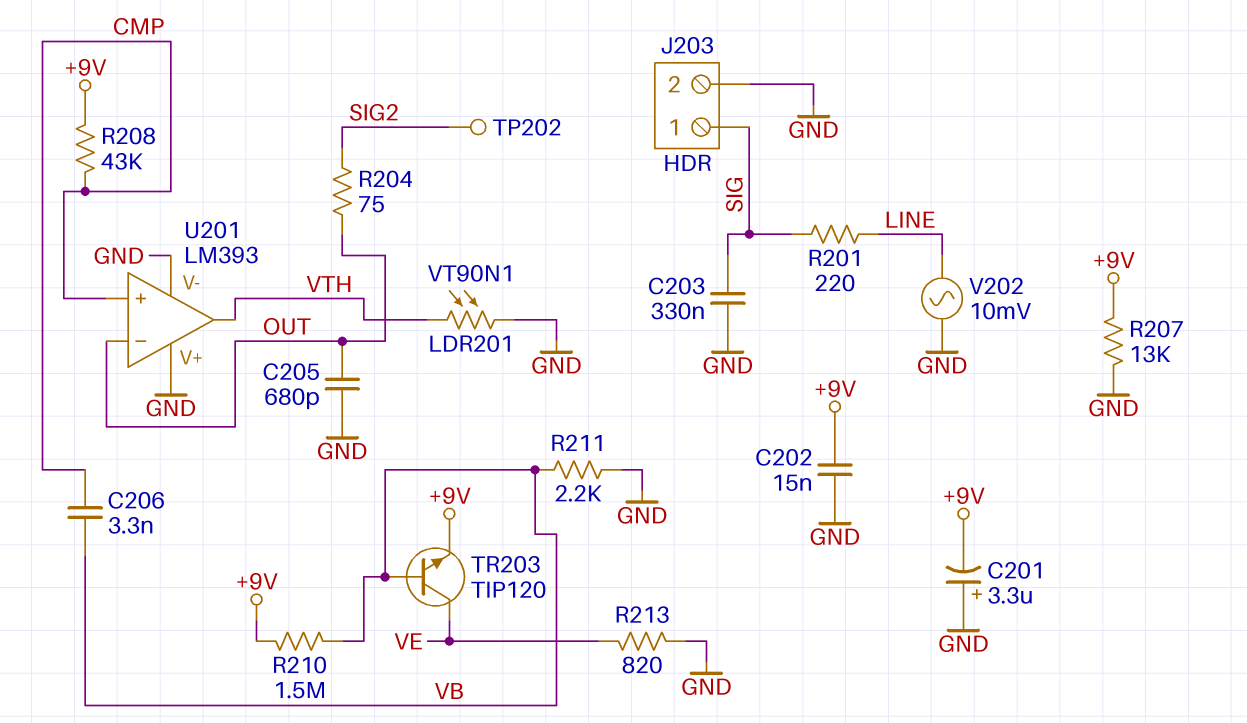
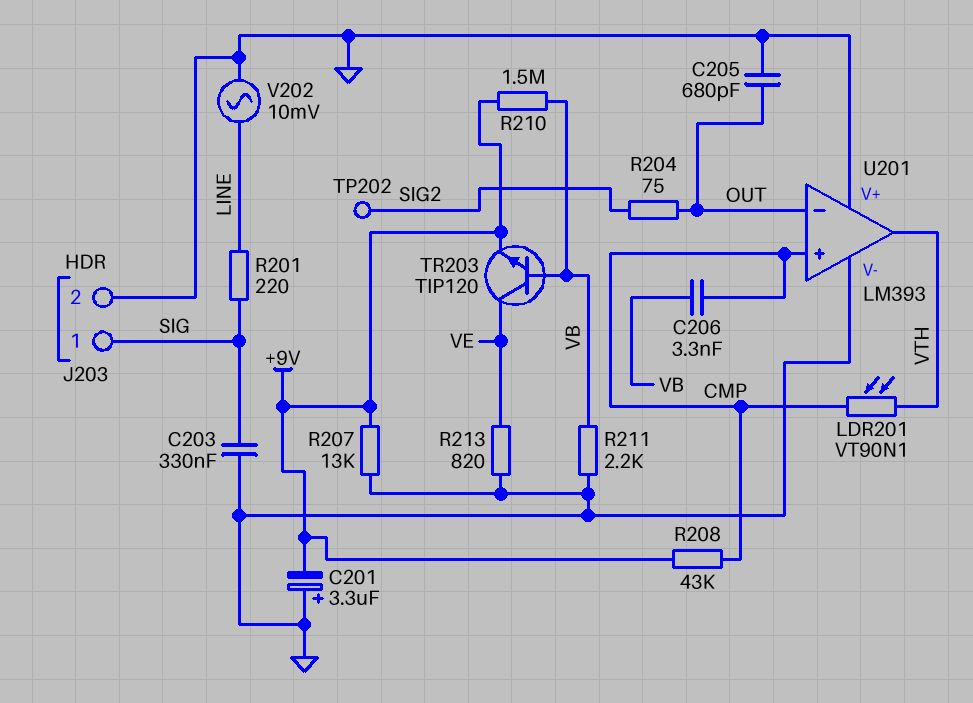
C202: 15nF (+9V, GND) -> none
LDR201: VT90N1 (GND, VTH) -> VT90N1 (CMP, VTH)

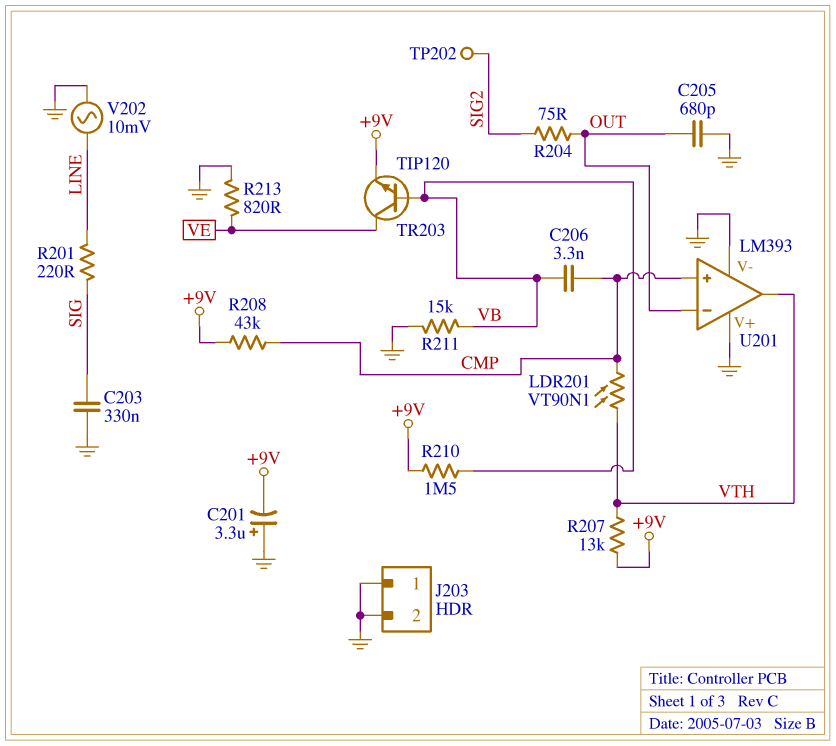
J203 pin 1: SIG -> GND
R207: 13k (+9V, GND) -> 13k (+9V, VTH)
R211: 2.2k (GND, VB) -> 15k (GND, VB)

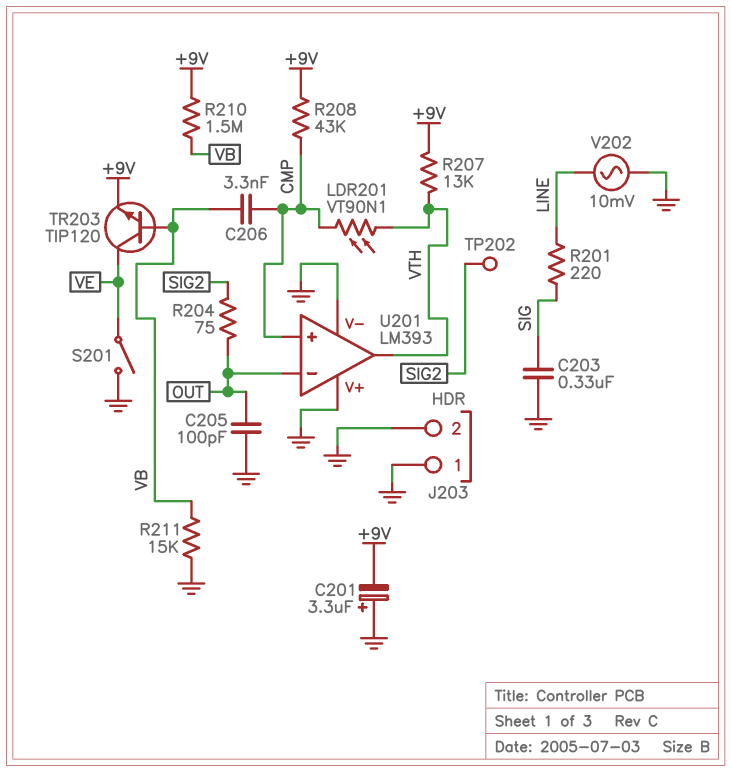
C205: 680pF (GND, OUT) -> 100pF (GND, OUT)
R213: 820 (GND, VE) -> none
S201: none -> switch (GND, VE)

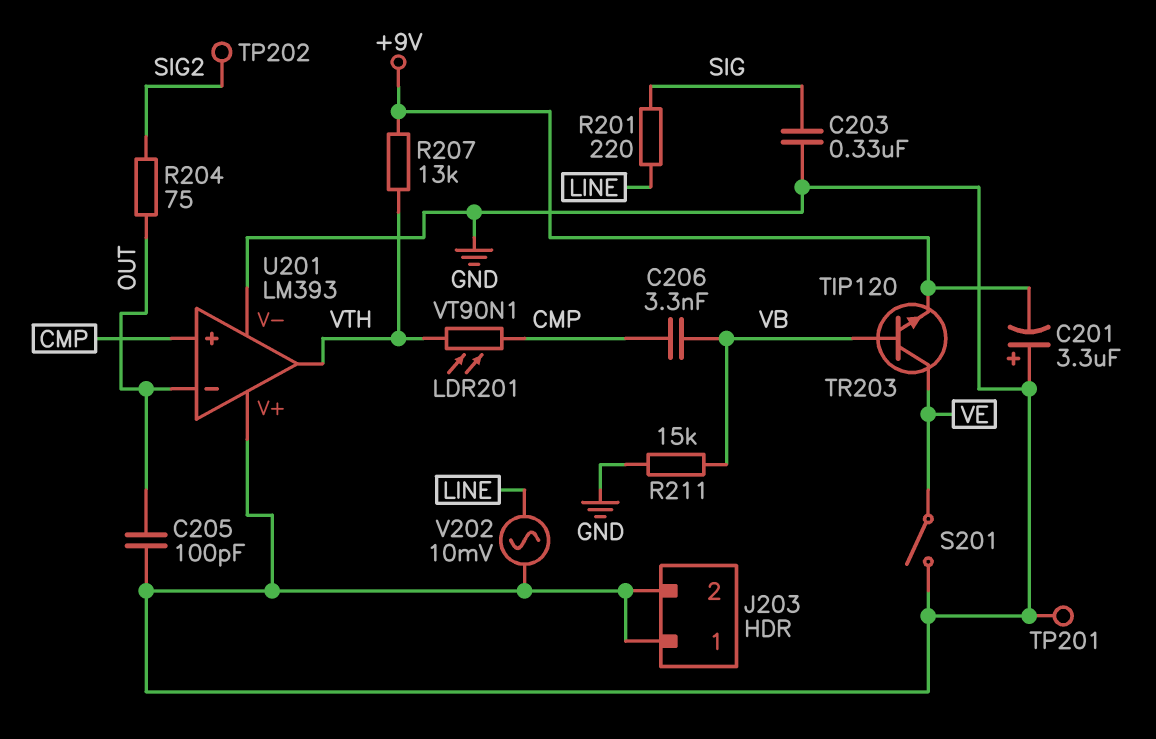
R208: 43k (+9V, CMP) -> none
R210: 1.5M (+9V, VB) -> none
TP201: none -> test point (GND)

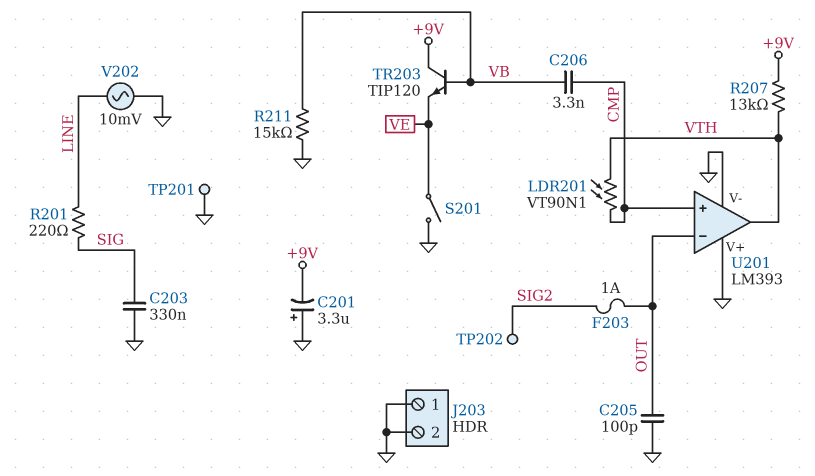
F203: none -> 1A (OUT, SIG2)
R204: 75 (OUT, SIG2) -> none
TR203: NPN TIP120 (B VB, C VE, E +9V) -> NPN TIP120 (B VB, C +9V, E VE)

